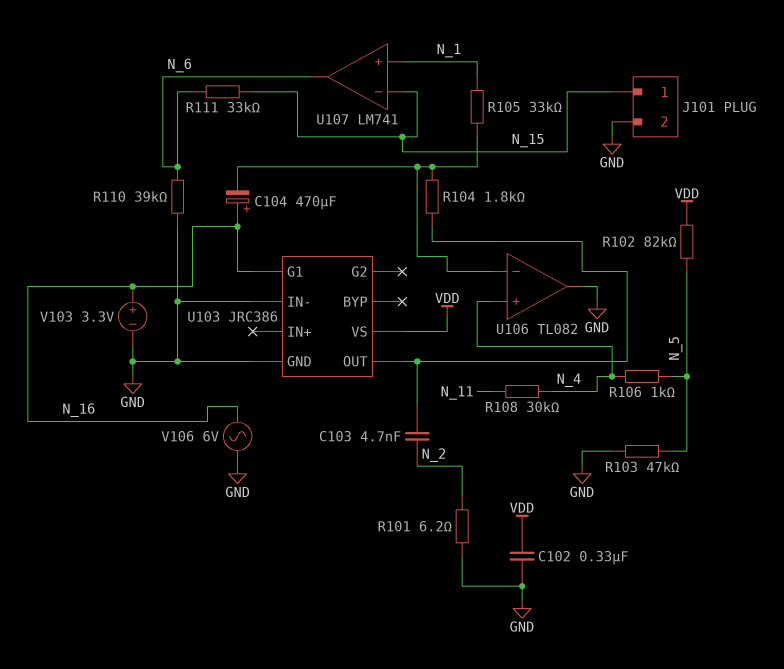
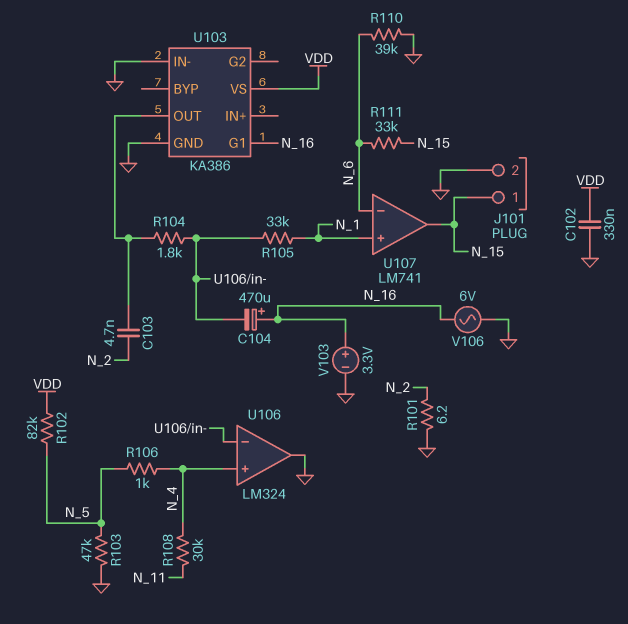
U103: JRC386 -> KA386
U106: TL082 -> LM324
U107 pin in-: N_15 -> N_6
U107 pin out: N_6 -> N_15

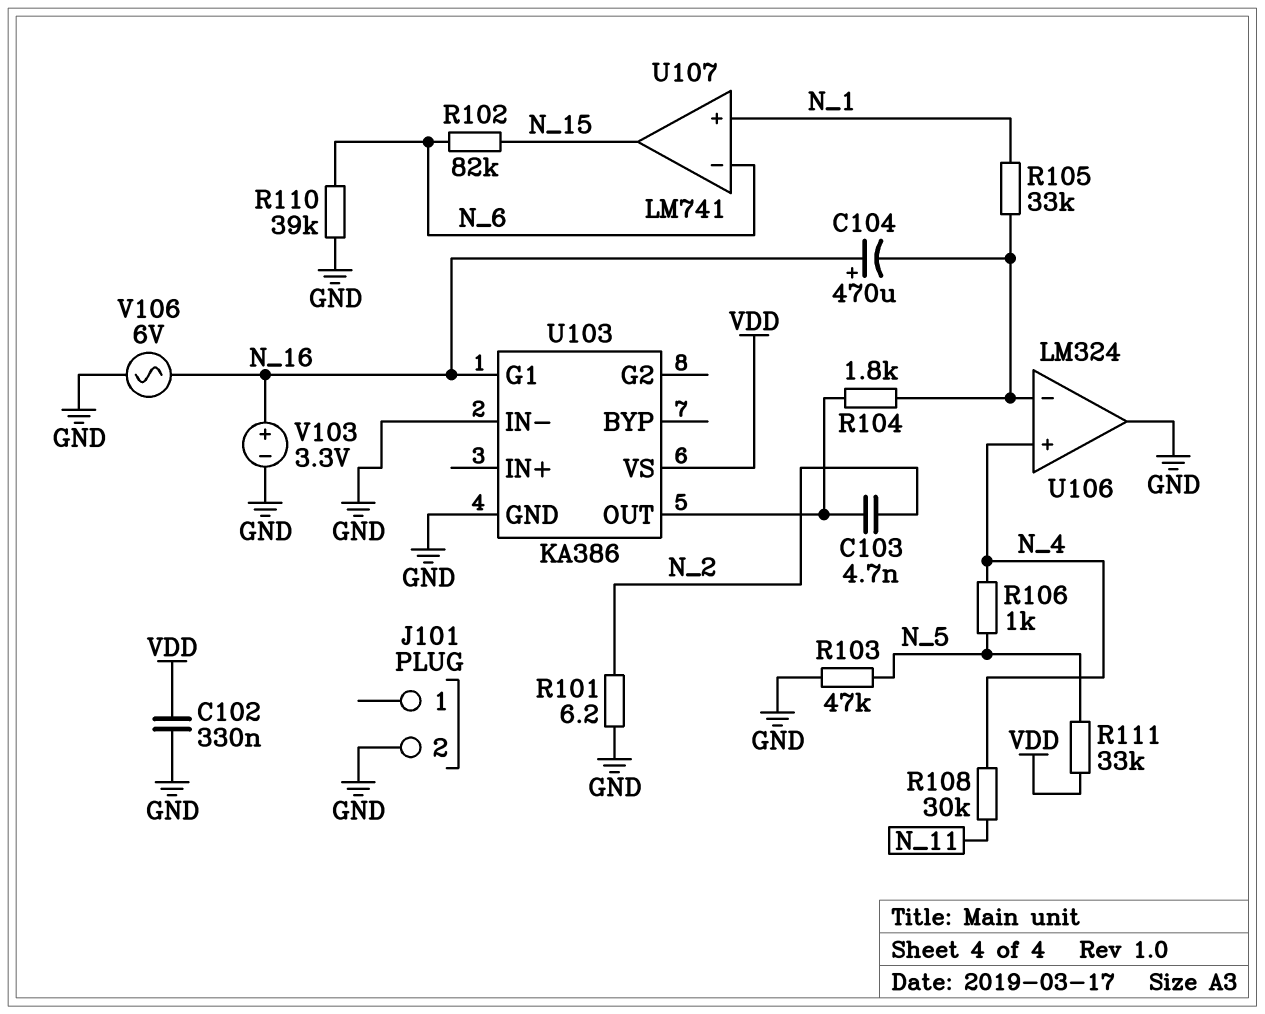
J101 pin 1: N_15 -> none
R102: 82k (N_5, VDD) -> 82k (N_6, N_15)
R111: 33k (N_6, N_15) -> 33k (N_5, VDD)

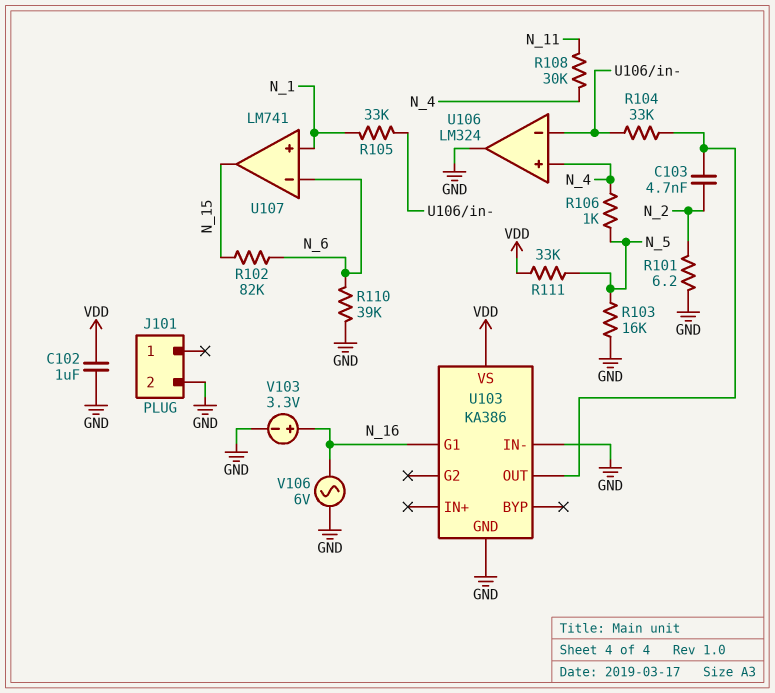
C102: 330nF (GND, VDD) -> 1uF (GND, VDD)
C104: 470uF (plus N_16, minus U106/in-) -> none
R103: 47k (GND, N_5) -> 16k (GND, N_5)
R104: 1.8k (U103/OUT, U106/in-) -> 33k (U103/OUT, U106/in-)

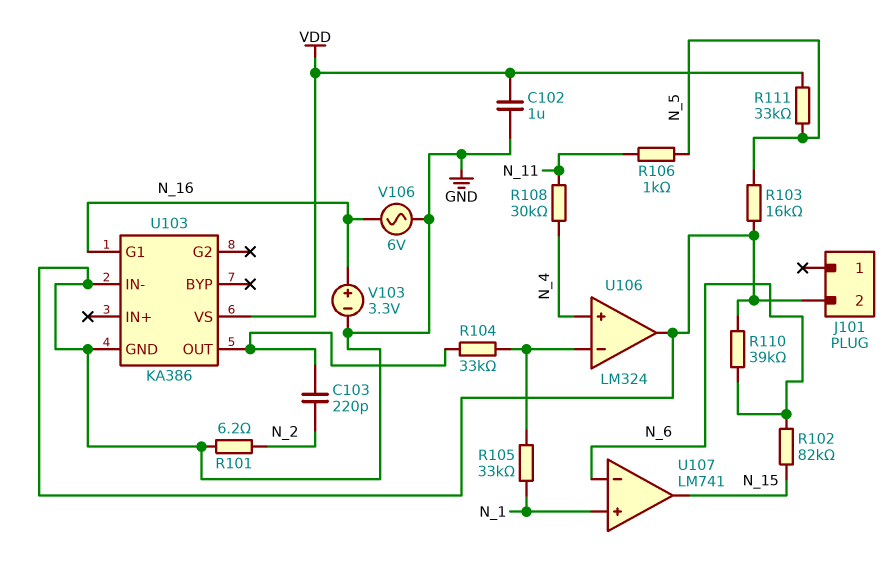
C103: 4.7nF (N_2, U103/OUT) -> 220pF (N_2, U103/OUT)
R106: 1k (N_4, N_5) -> 1k (N_5, N_11)

